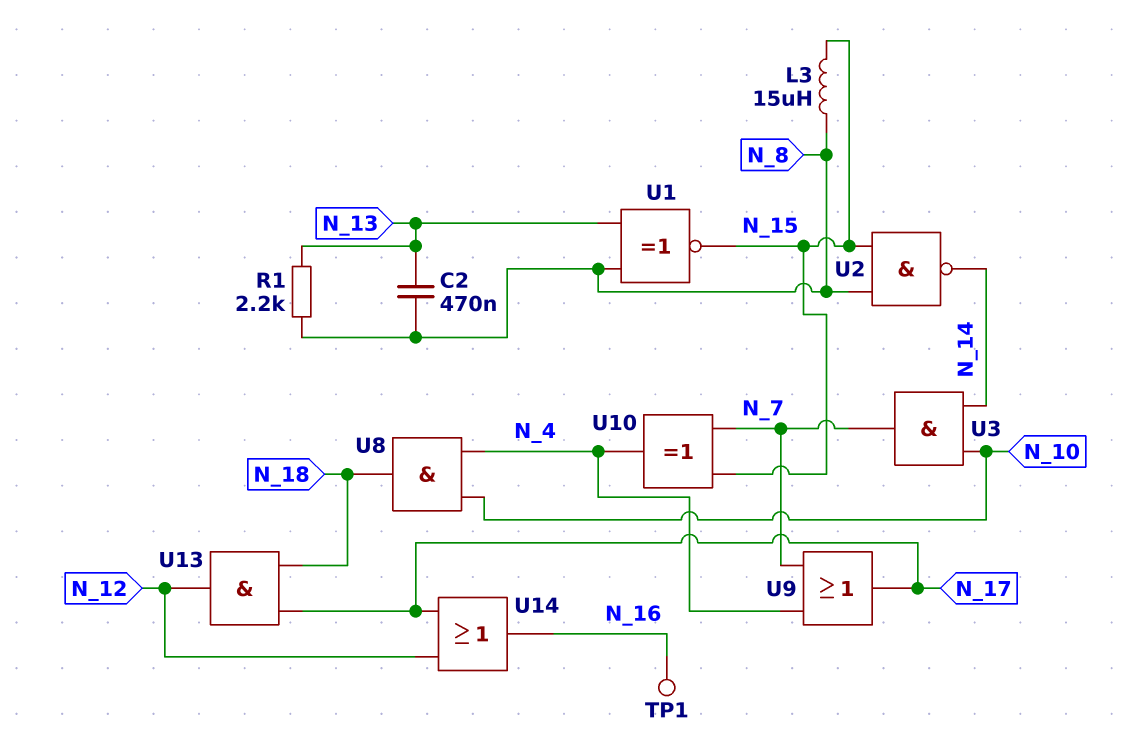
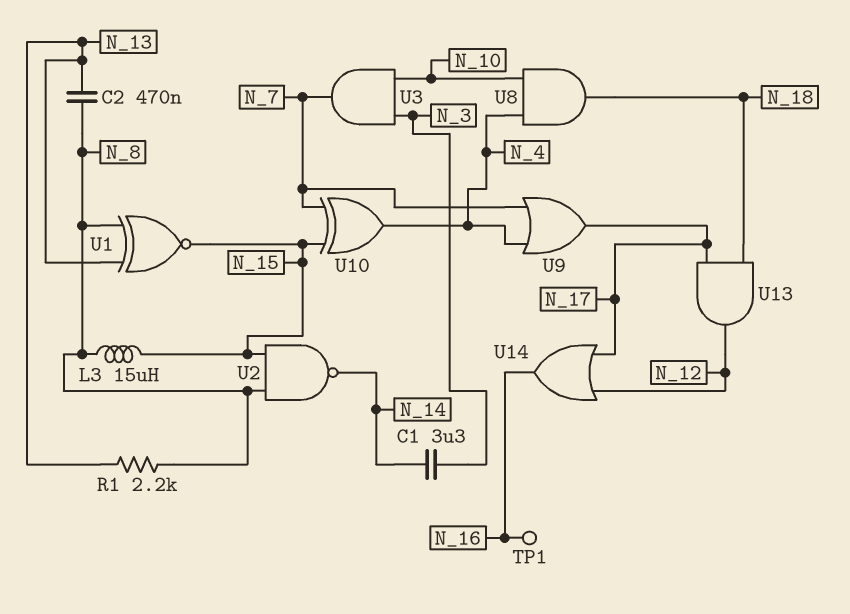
C1: none -> 3.3uF (N_3, N_14)
U3: AND (in N_10, in N_14, out N_7) -> AND (in N_3, in N_10, out N_7)

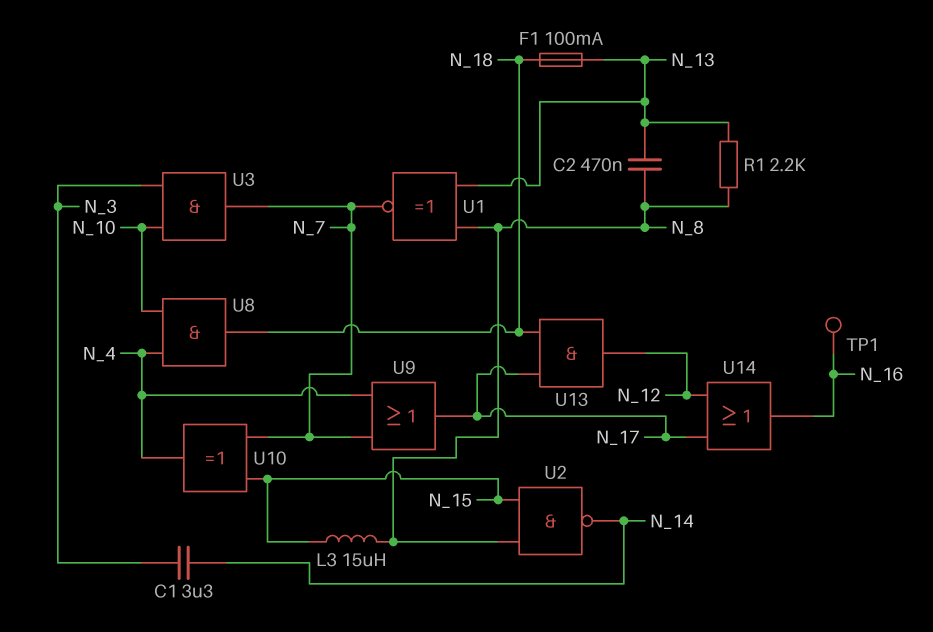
F1: none -> 100mA (N_13, N_18)
U1: XNOR (in N_8, in N_13, out N_15) -> XNOR (in N_8, in N_13, out N_7)

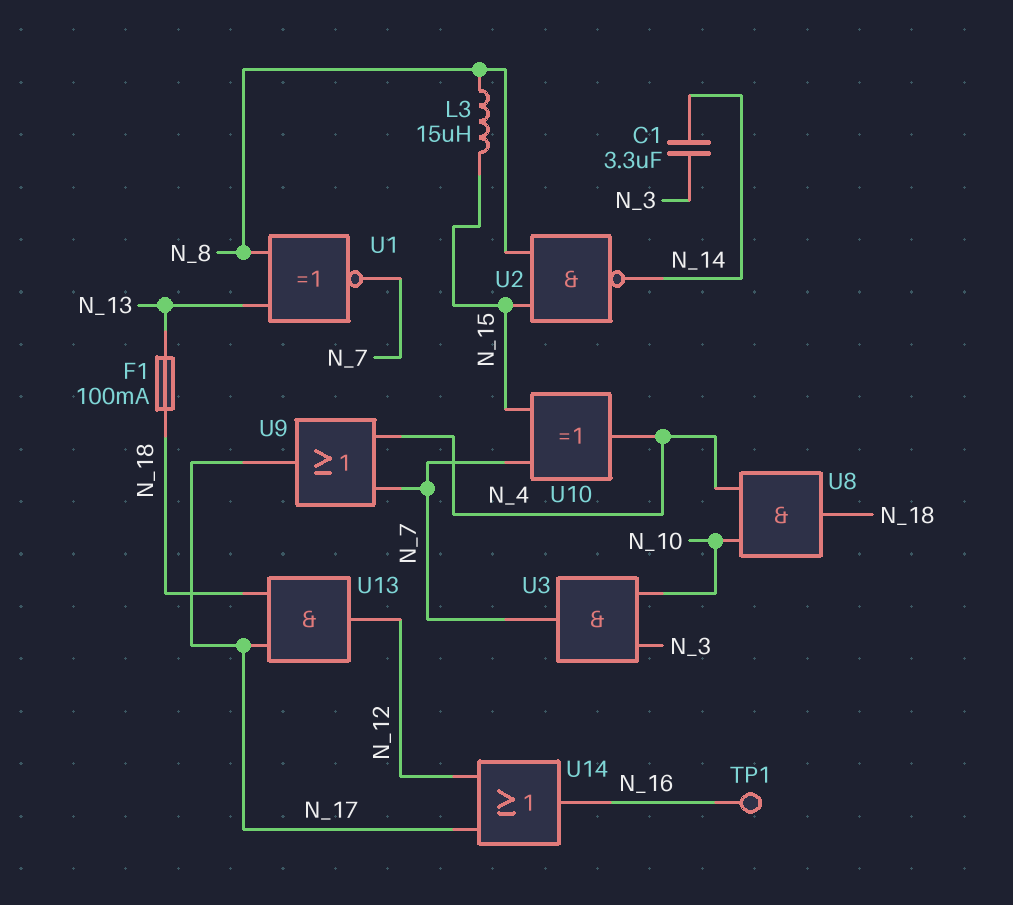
C2: 470nF (N_8, N_13) -> none
R1: 2.2k (N_8, N_13) -> none

